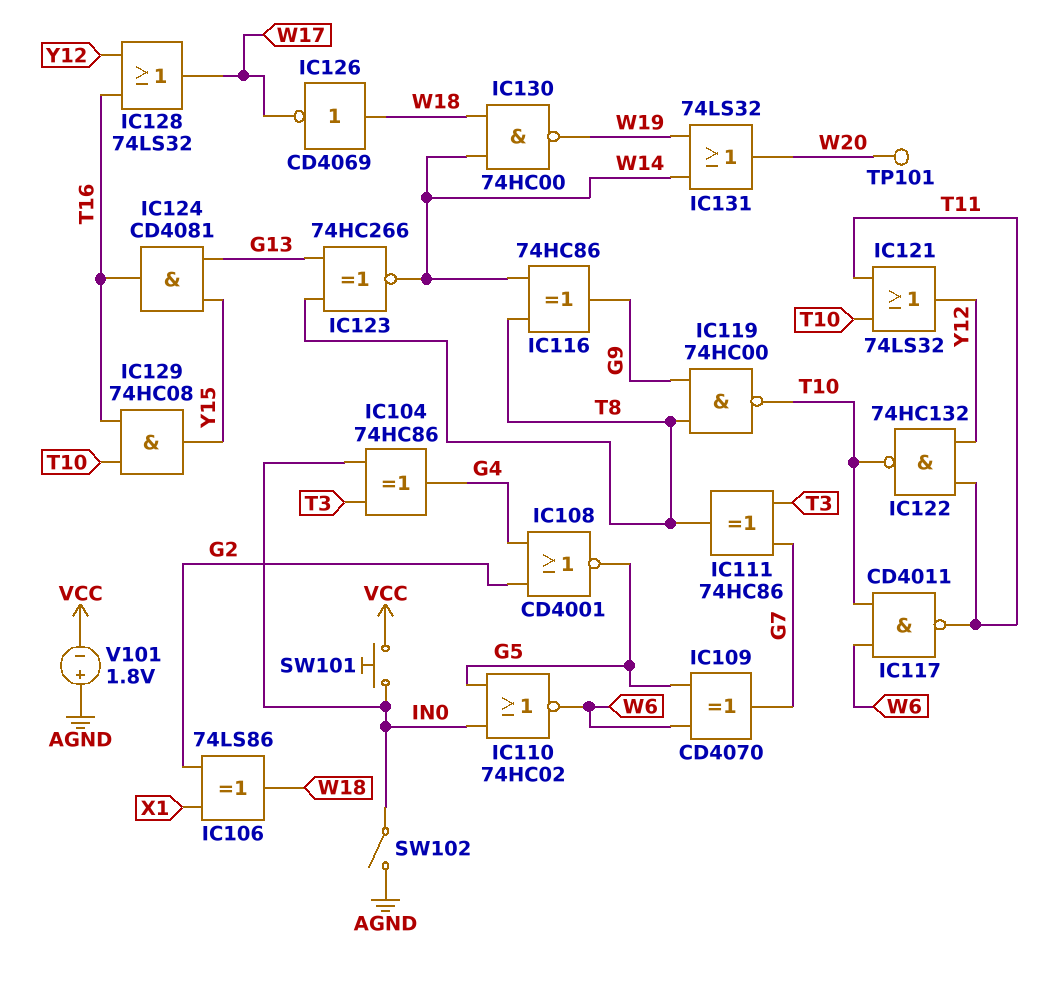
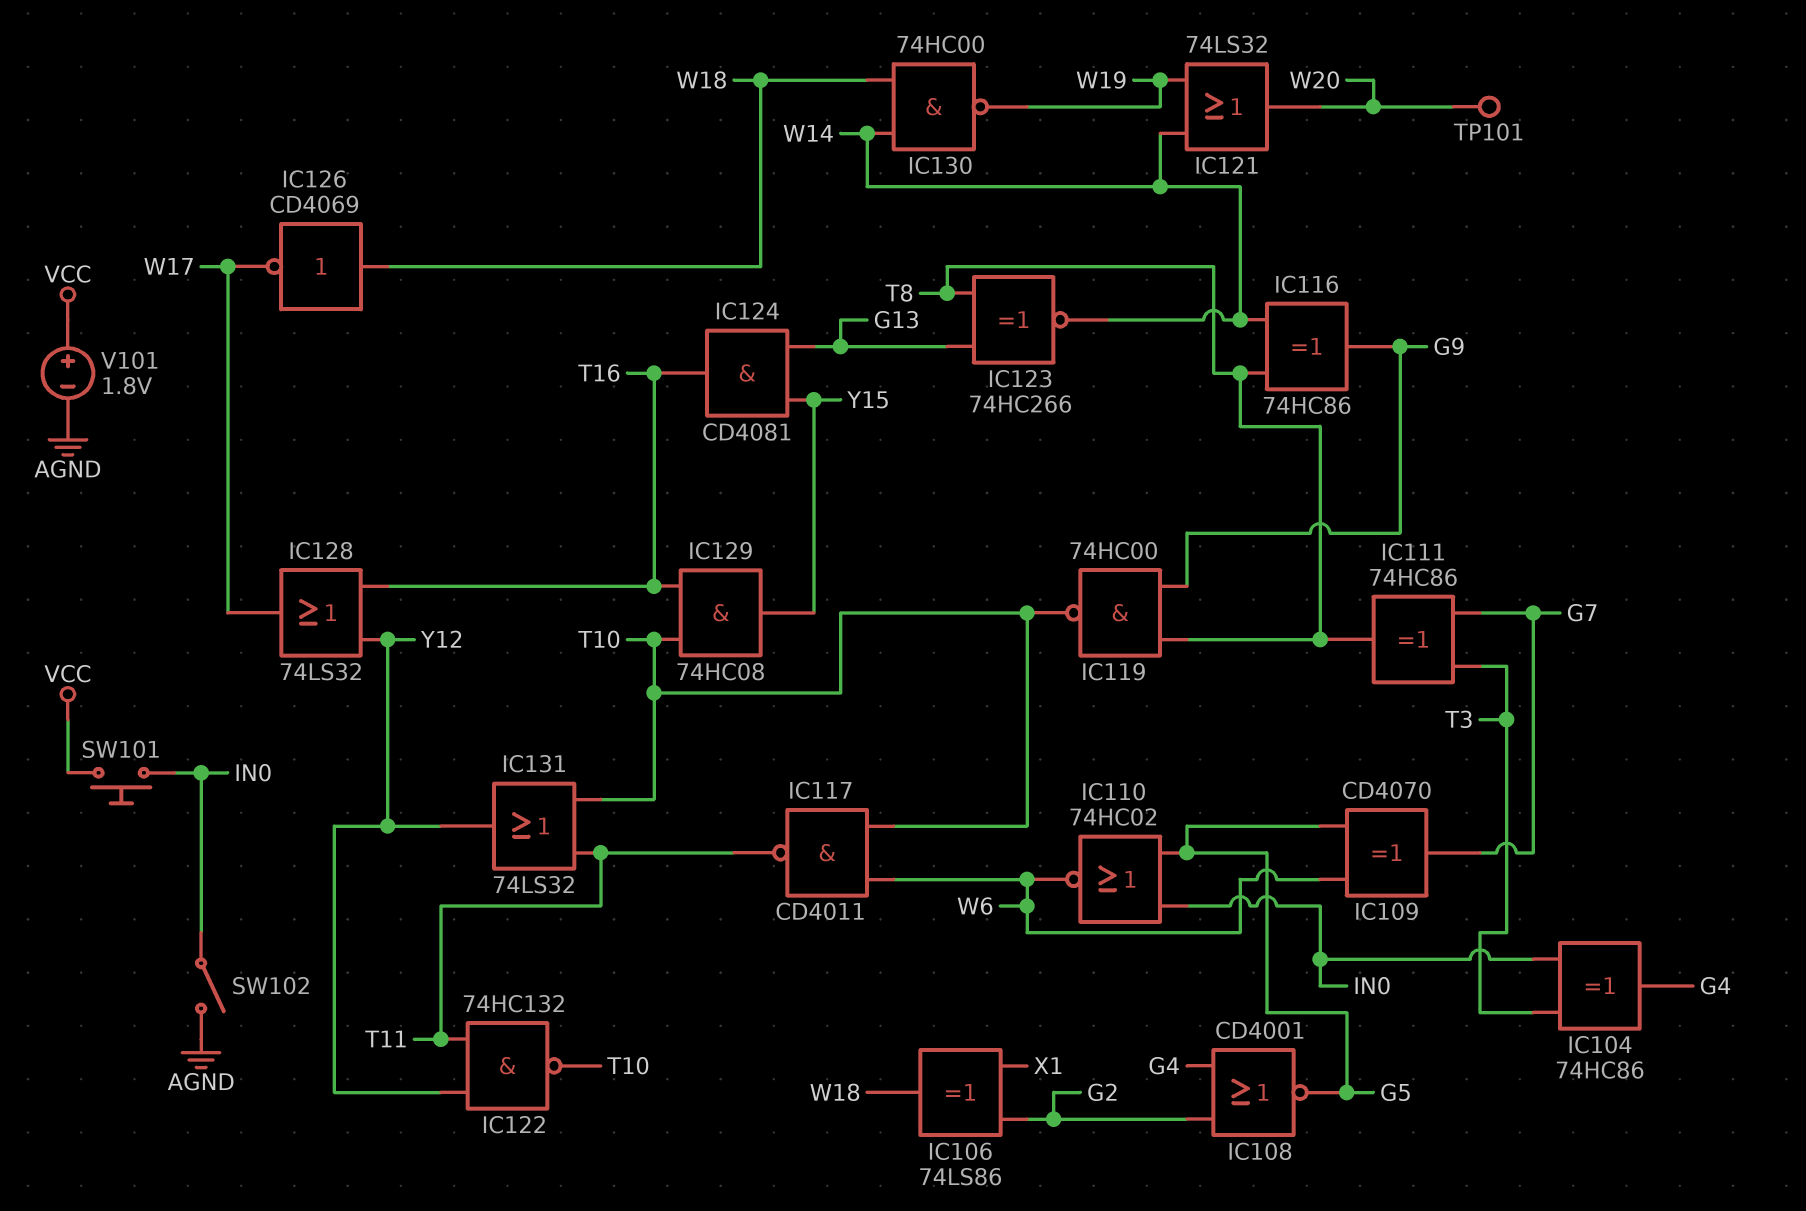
IC121: OR 74LS32 (in T10, in T11, out Y12) -> OR 74LS32 (in W14, in W19, out W20)
IC131: OR 74LS32 (in W14, in W19, out W20) -> OR 74LS32 (in T10, in T11, out Y12)
V101: 1.8V (plus AGND, minus VCC) -> 1.8V (plus VCC, minus AGND)

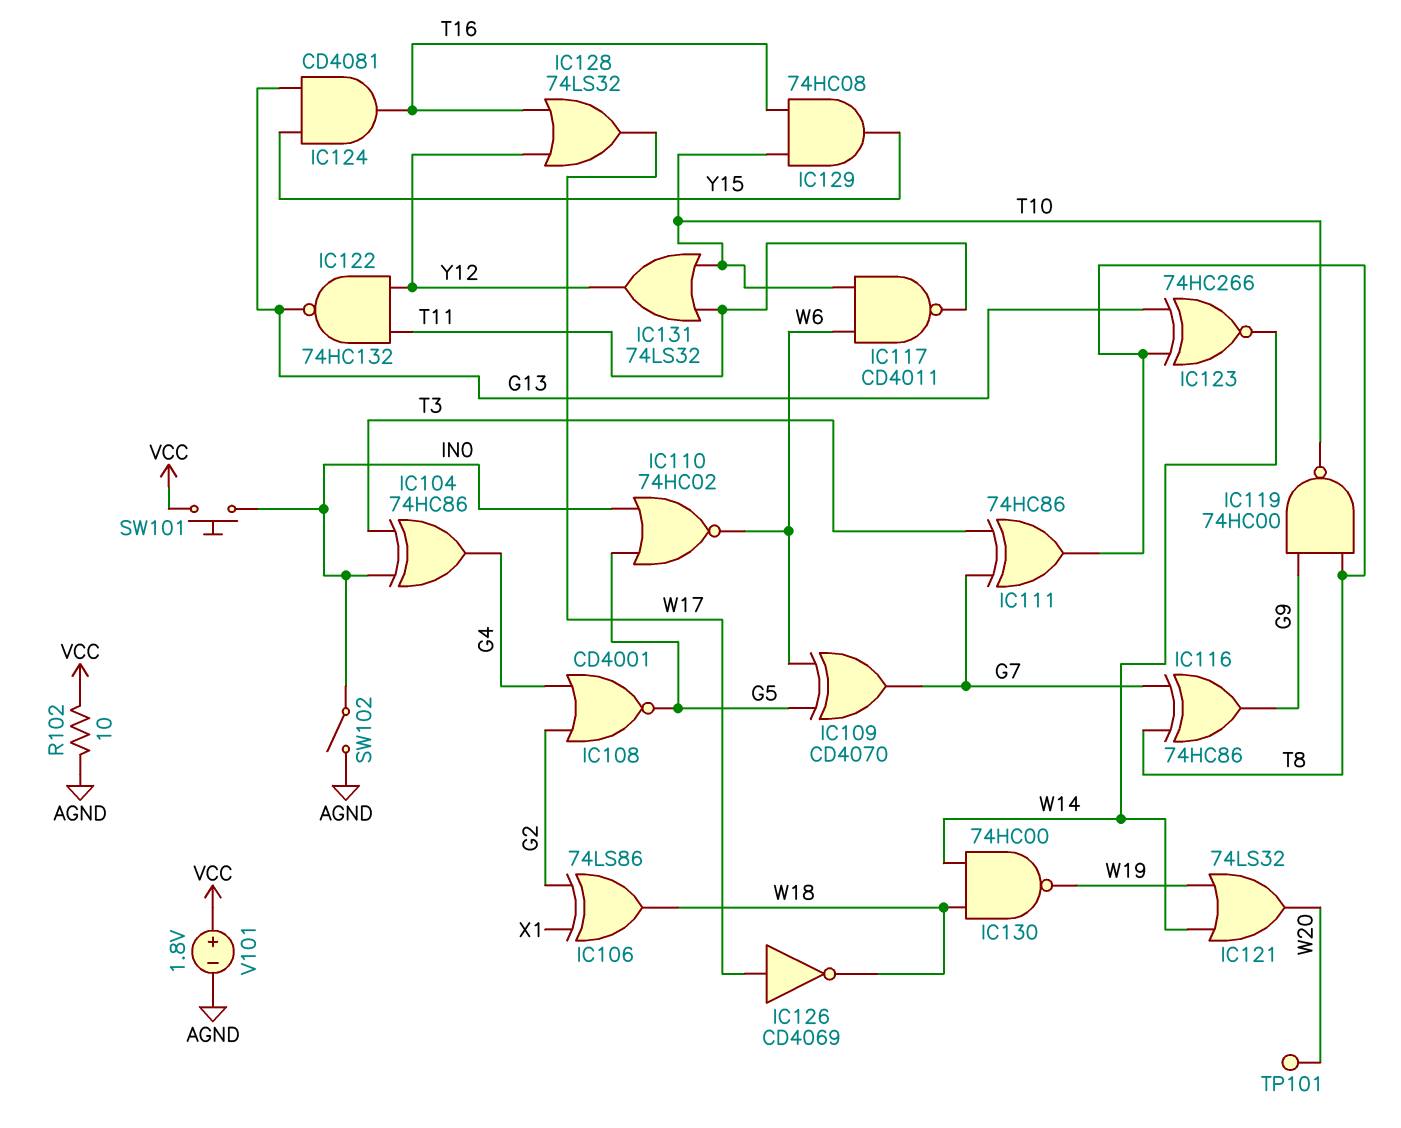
IC116: XOR 74HC86 (in T8, in W14, out G9) -> XOR 74HC86 (in G7, in T8, out G9)
IC122: NAND 74HC132 (in T11, in Y12, out T10) -> NAND 74HC132 (in T11, in Y12, out G13)
IC126: NOT CD4069 (in W18, out W17) -> NOT CD4069 (in W17, out W18)
R102: none -> 10 (AGND, VCC)

